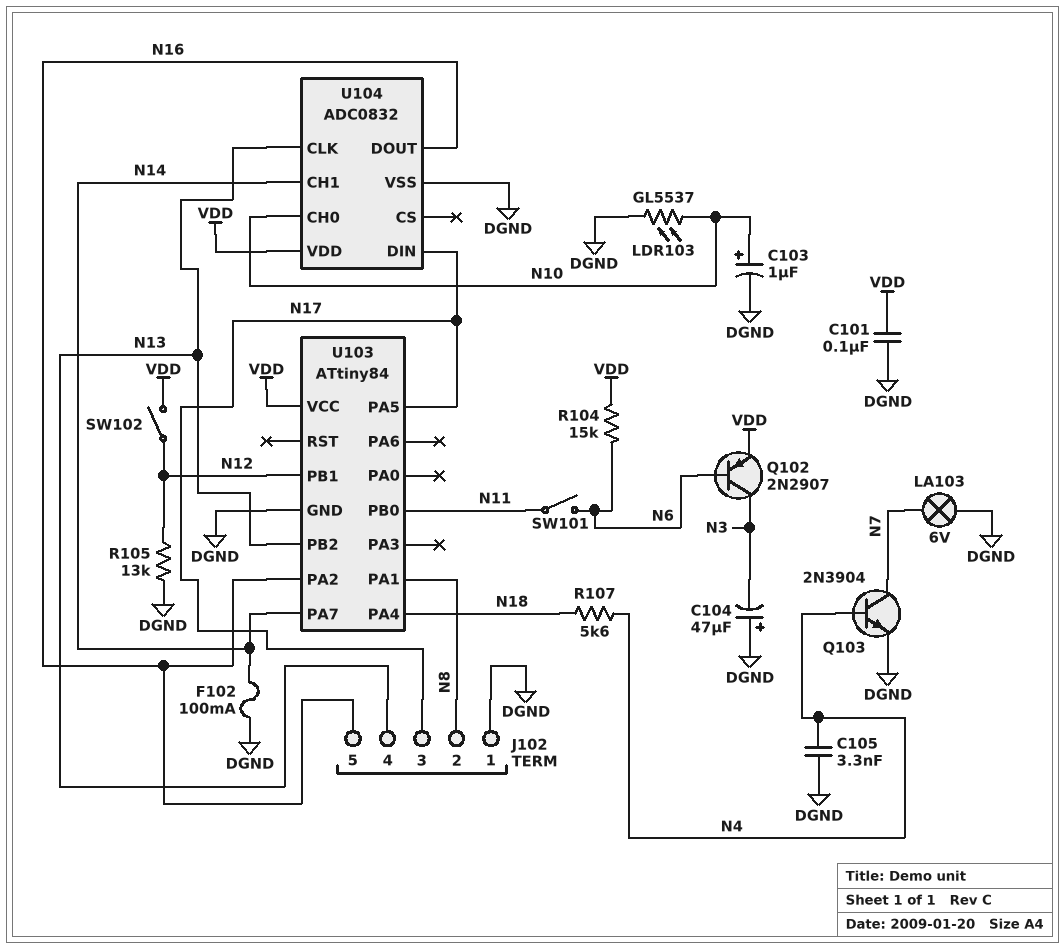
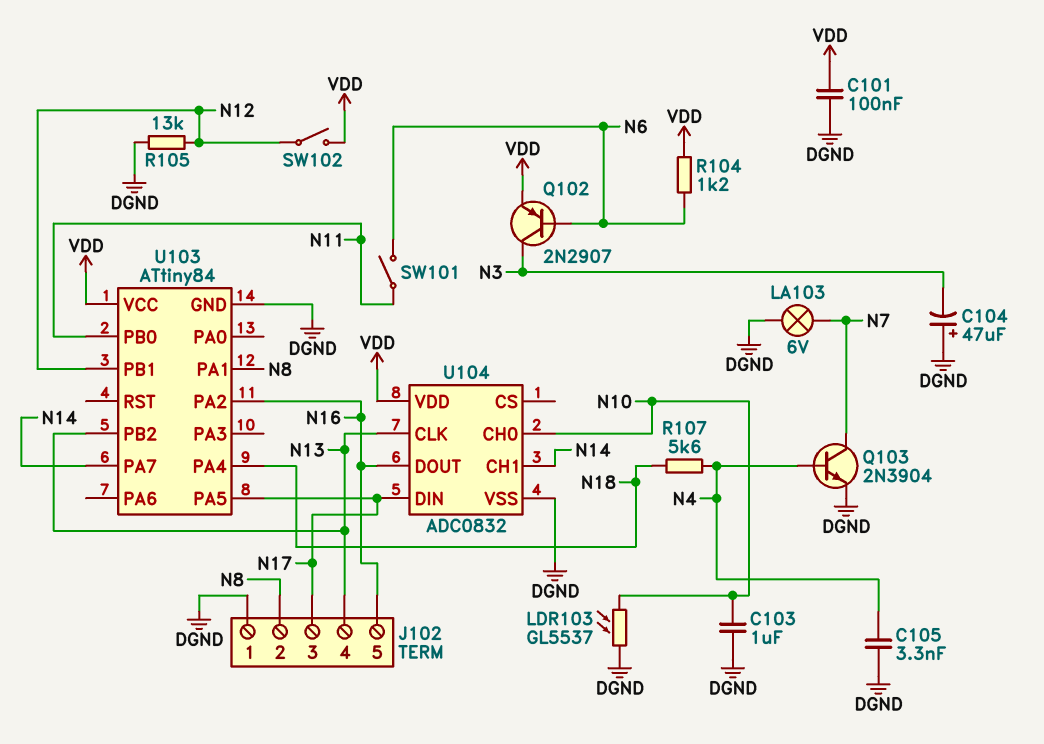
C103: 1uF (plus N10, minus DGND) -> 1uF (DGND, N10)
F102: 100mA (DGND, N14) -> none
R104: 15k (N6, VDD) -> 1.2k (N6, VDD)

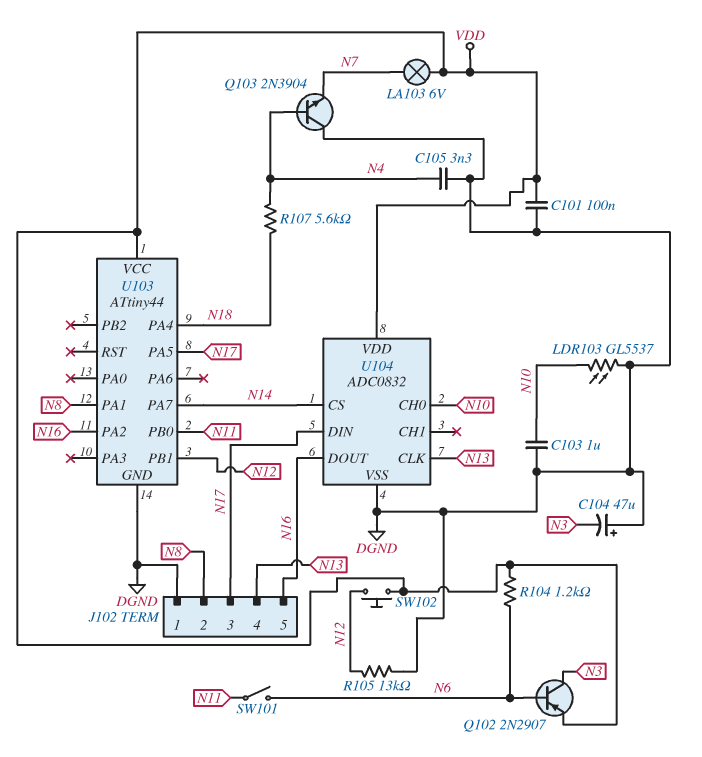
LA103: lamp 6V (DGND, N7) -> lamp 6V (N7, VDD)
Q103: NPN 2N3904 (B N4, C N7, E DGND) -> NPN 2N3904 (B N4, C DGND, E N7)
SW102: switch (N12, VDD) -> button (N12, VDD)
U103: ATtiny84 -> ATtiny44
U103 pin PB2: N13 -> none
U104 pin CH1: N14 -> none
U104 pin CS: none -> N14

